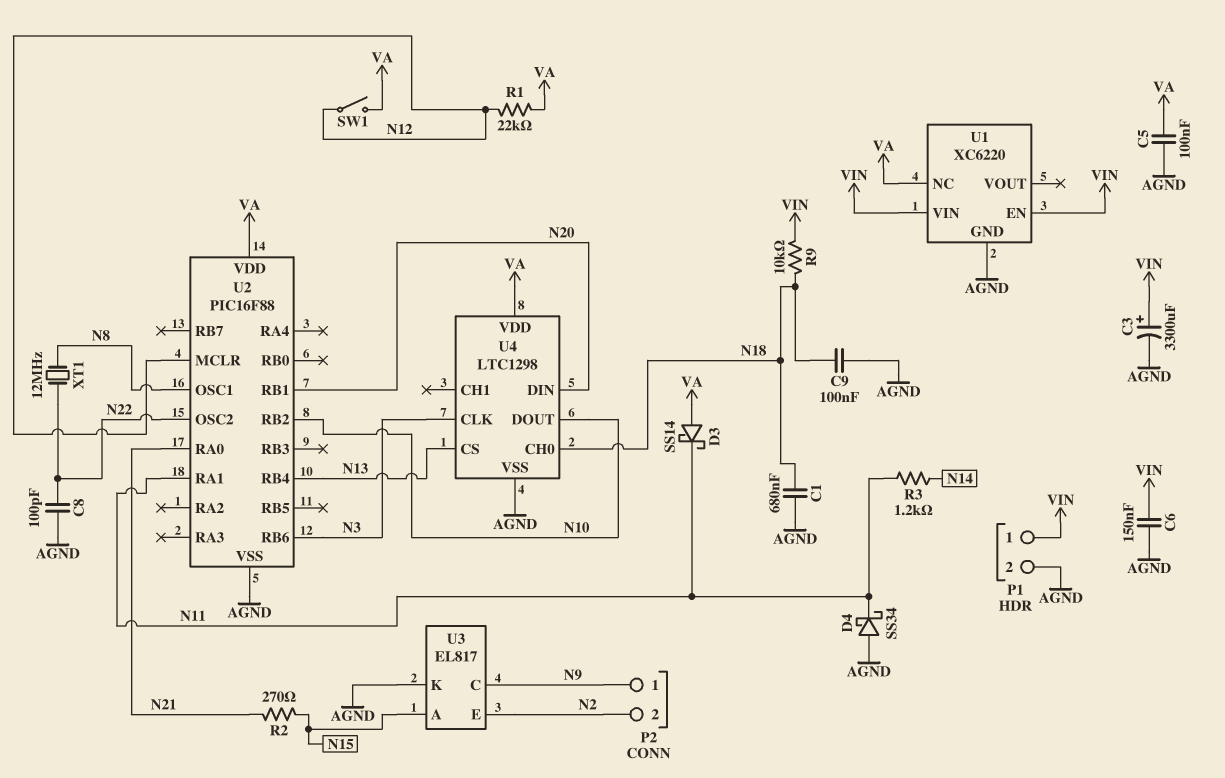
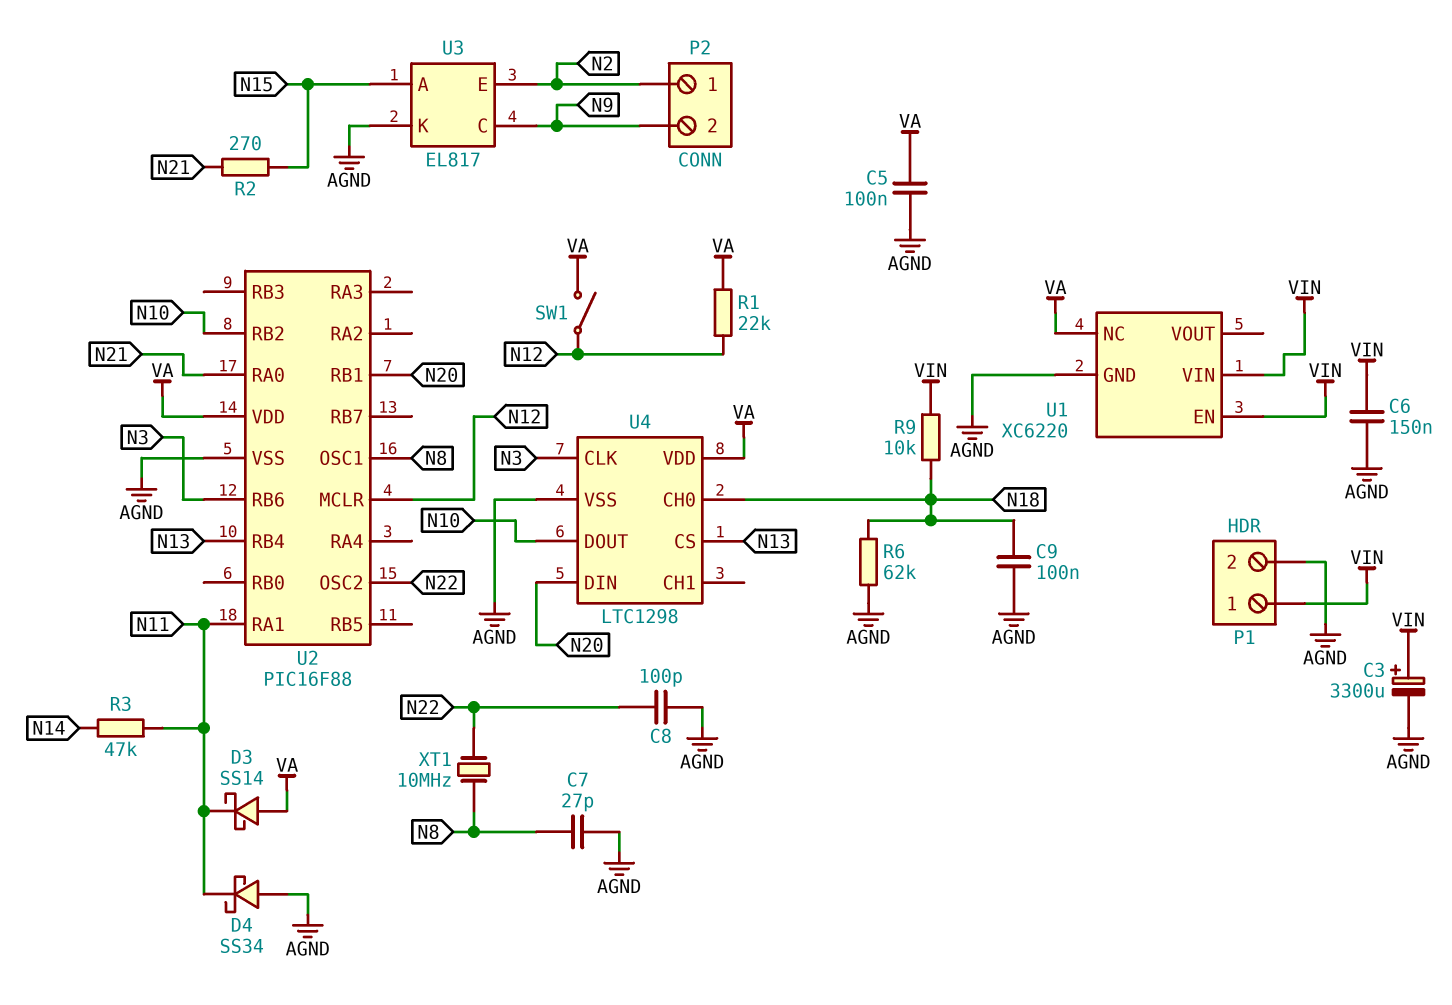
C1: 680nF (AGND, N18) -> none
C7: none -> 27pF (AGND, N8)
P2 pin 1: N9 -> N2
P2 pin 2: N2 -> N9
R3: 1.2k (N11, N14) -> 47k (N11, N14)
R6: none -> 62k (AGND, N18)
XT1: 12MHz (N8, N22) -> 10MHz (N8, N22)

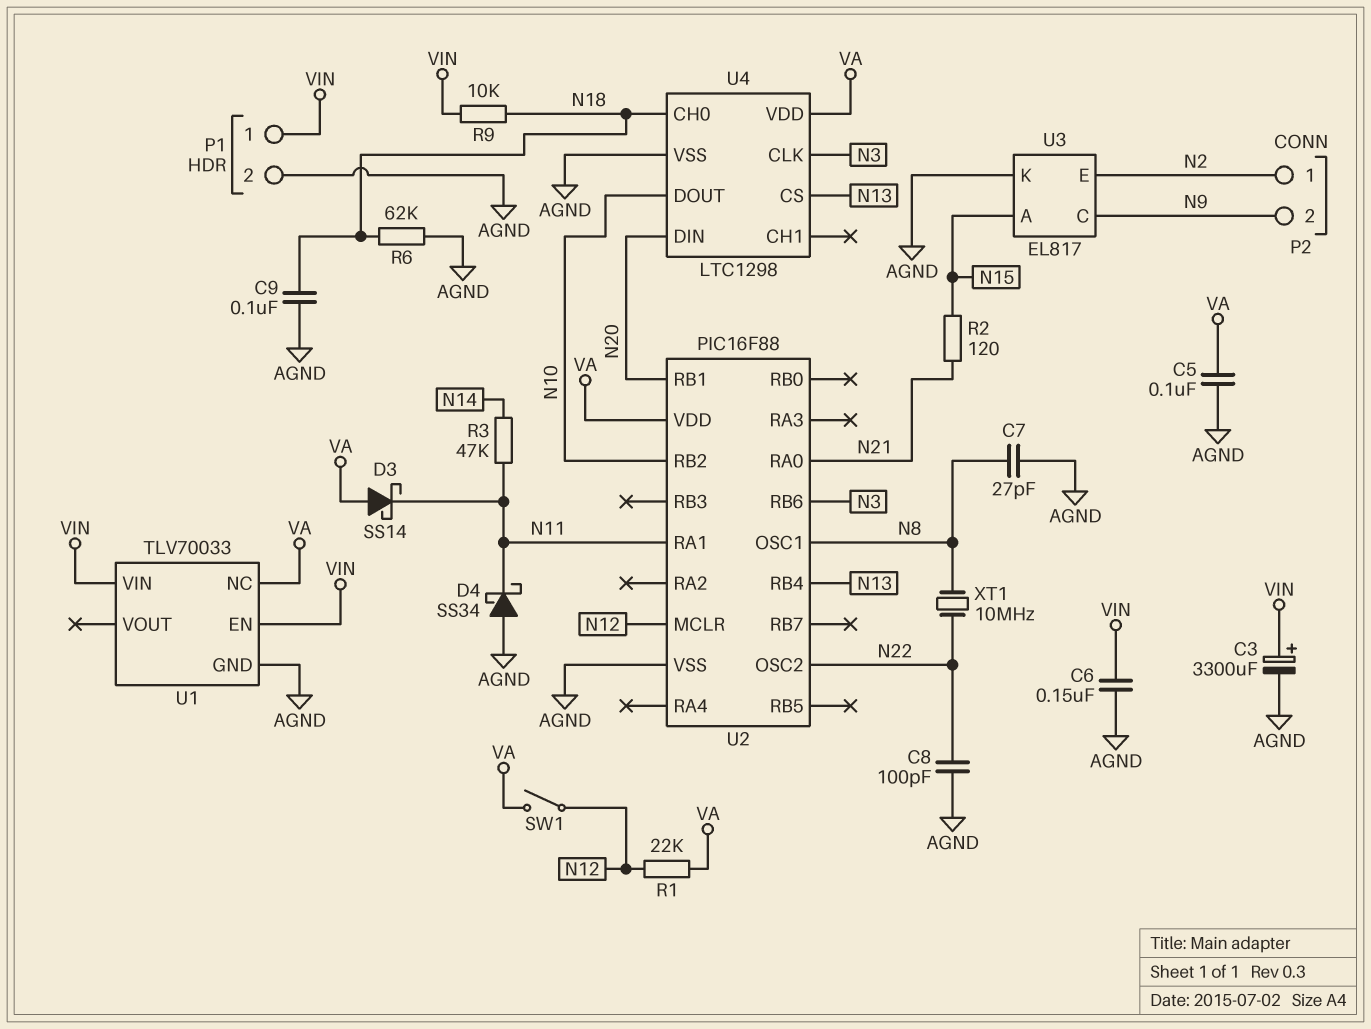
R2: 270 (N15, N21) -> 120 (N15, N21)
U1: XC6220 -> TLV70033

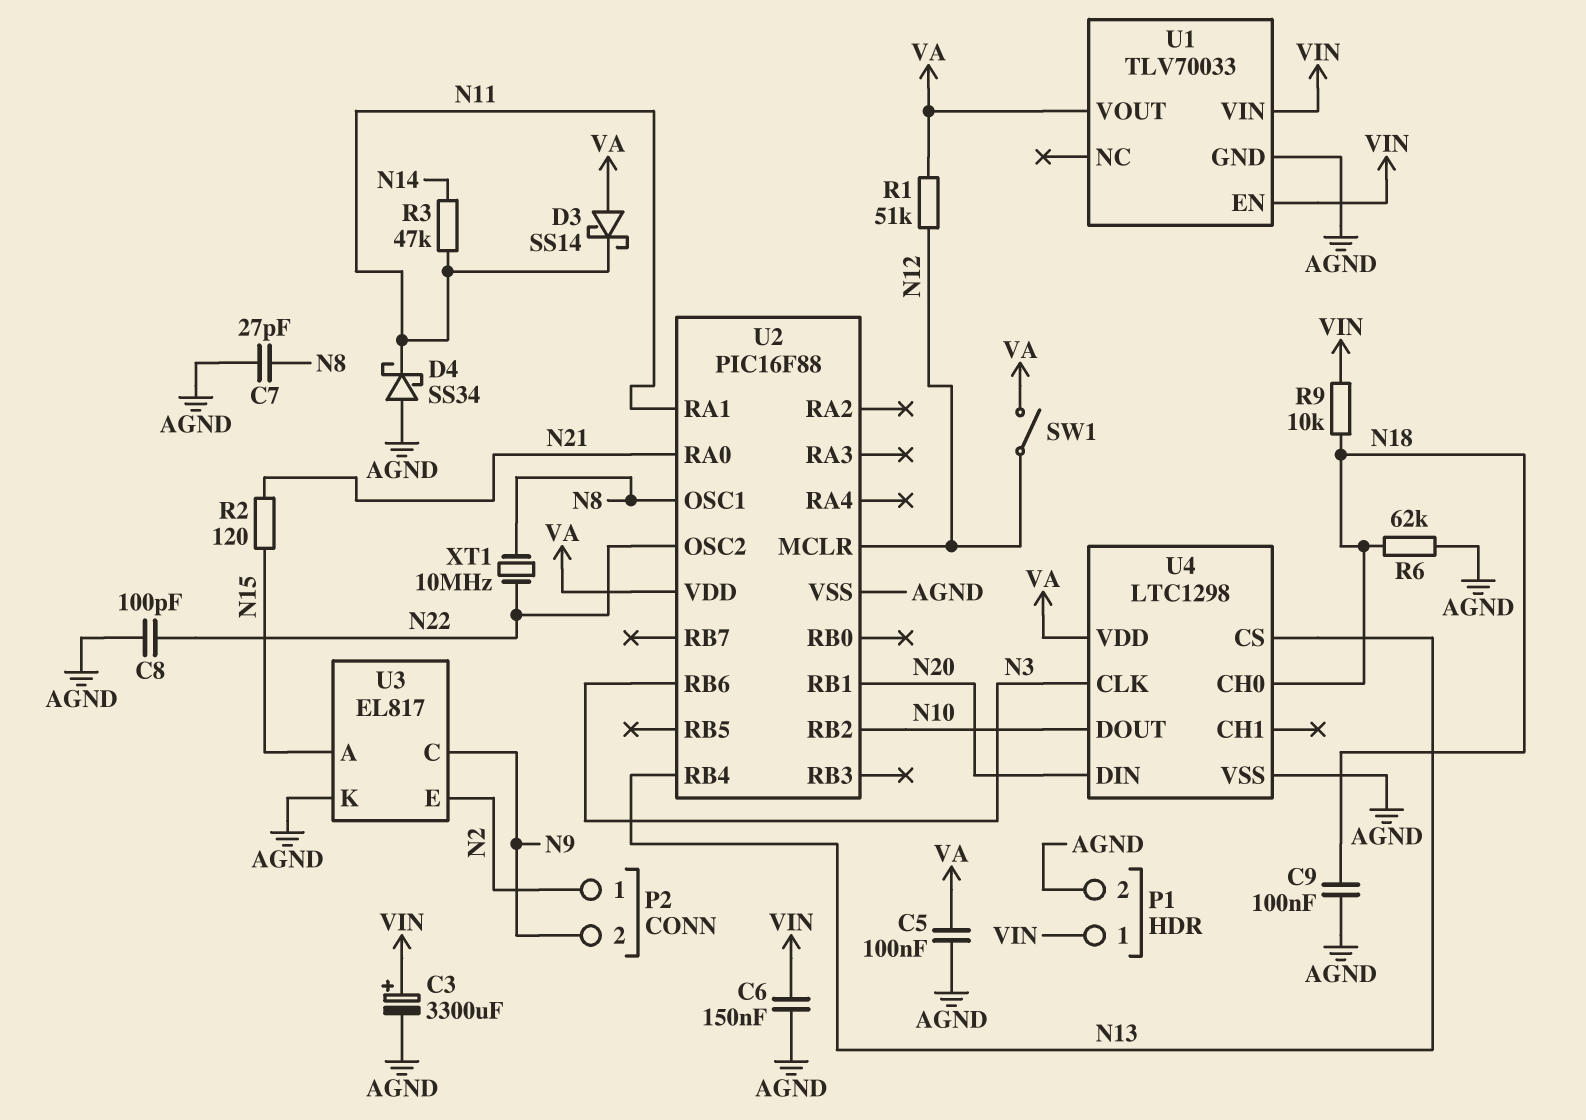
R1: 22k (N12, VA) -> 51k (N12, VA)
U1 pin NC: VA -> none
U1 pin VOUT: none -> VA

